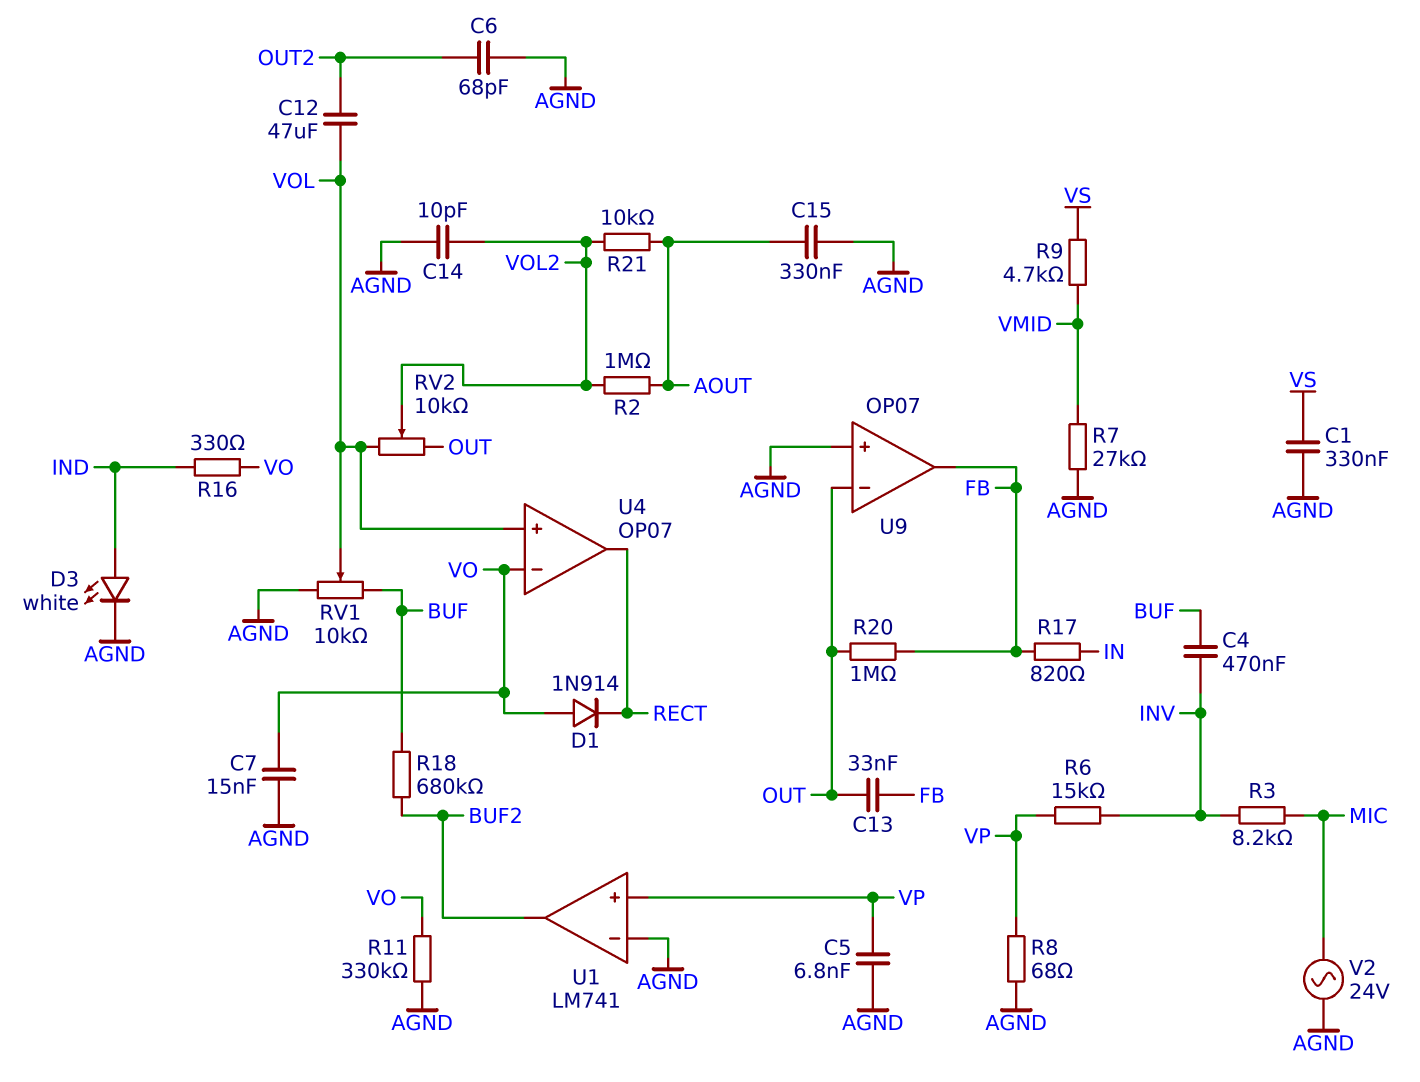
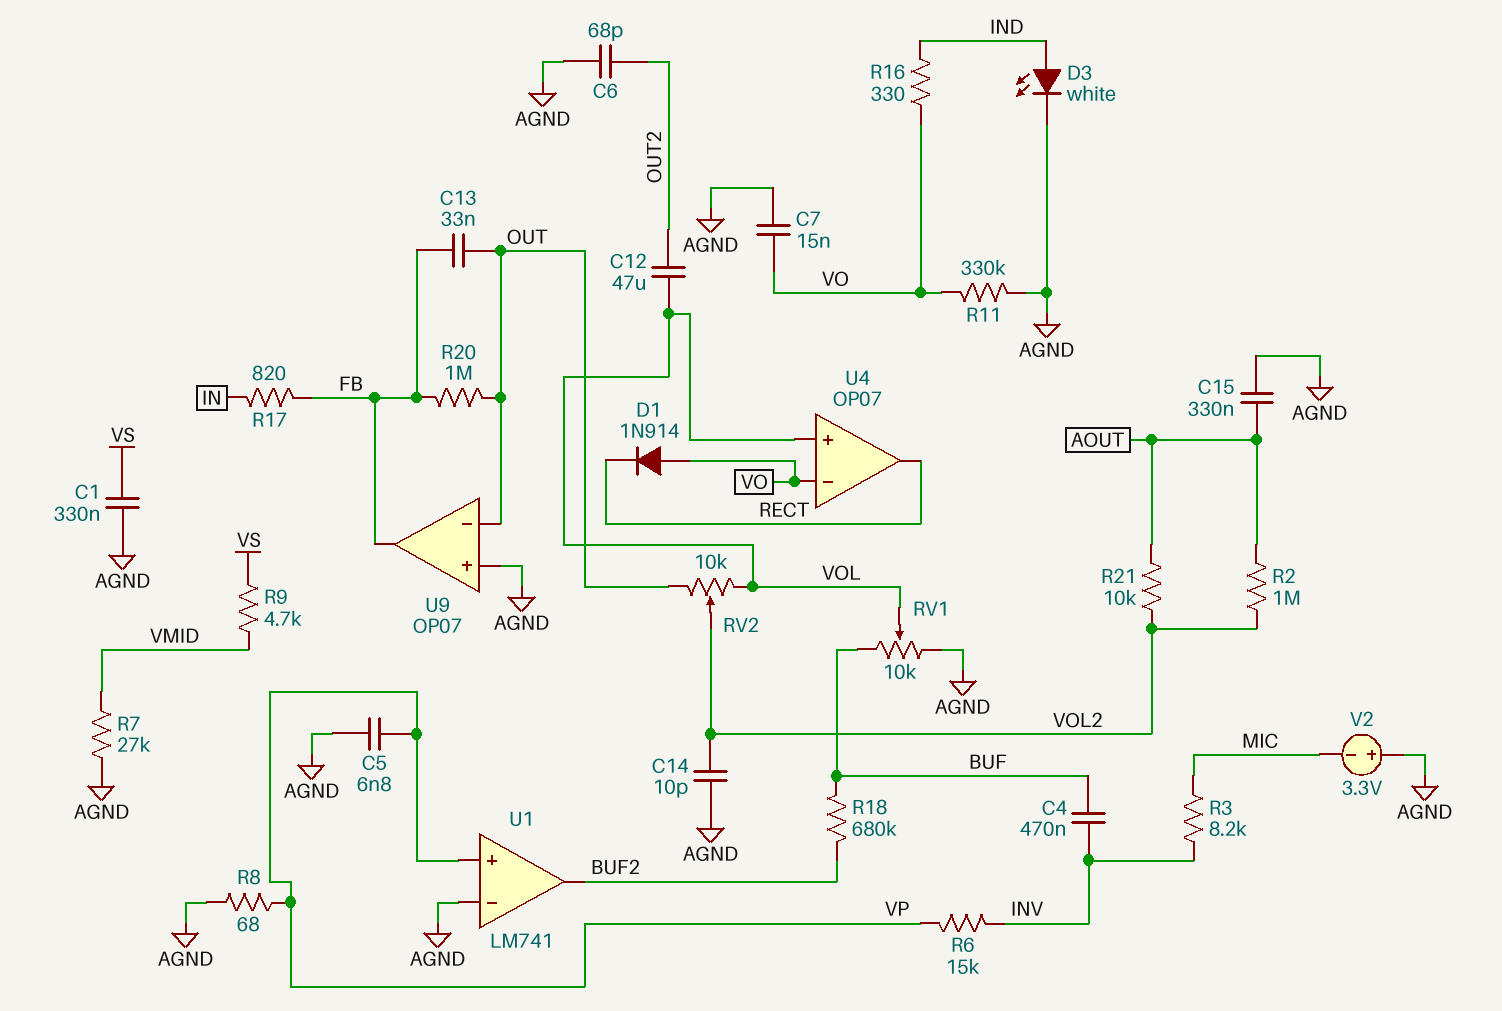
V2: AC 24V (AGND, MIC) -> 3.3V (plus AGND, minus MIC)

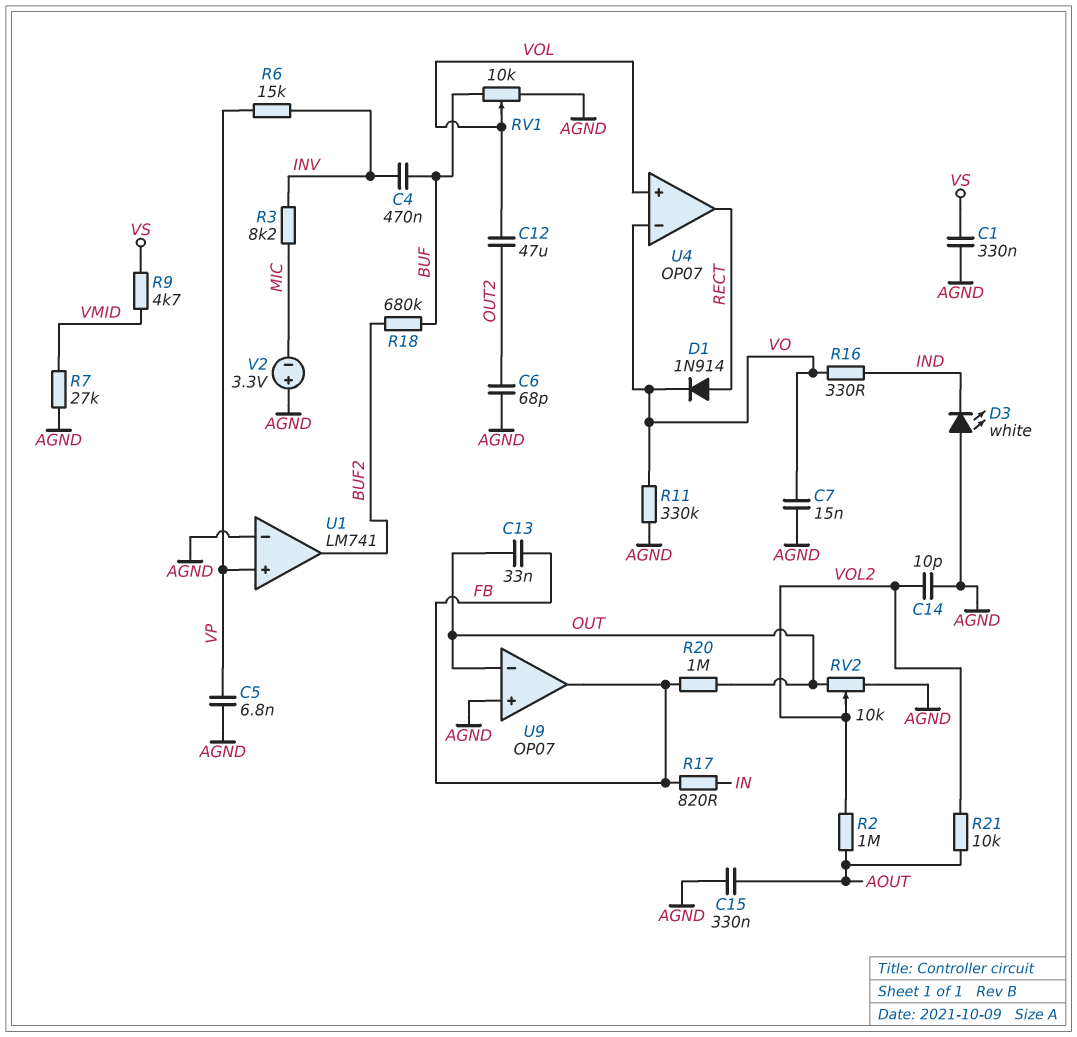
D1: diode 1N914 (A VO, K RECT) -> diode 1N914 (A RECT, K VO)
D3: LED white (A IND, K AGND) -> LED white (A AGND, K IND)
R8: 68 (AGND, VP) -> none
RV2: 10k (OUT, VOL, wiper VOL2) -> 10k (AGND, OUT, wiper VOL2)

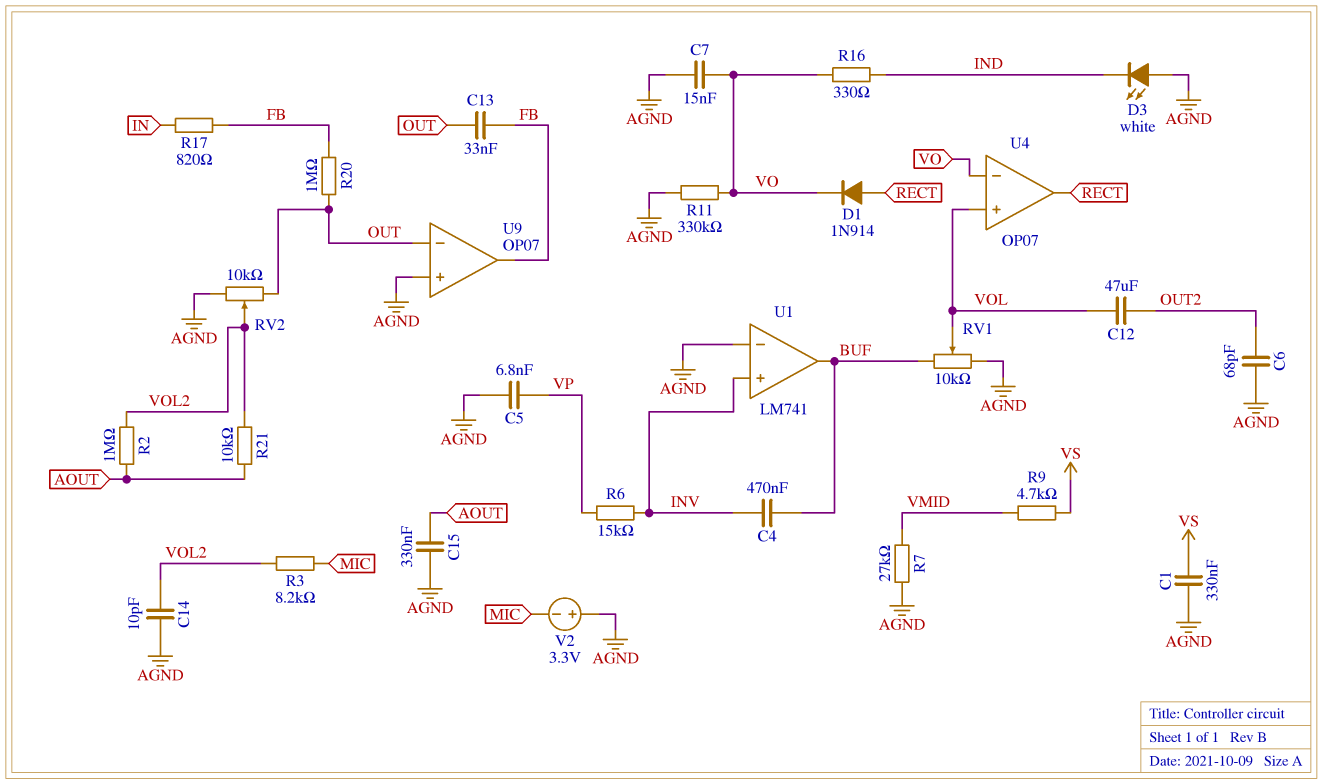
R3: 8.2k (INV, MIC) -> 8.2k (MIC, VOL2)
R18: 680k (BUF, BUF2) -> none
U1 pin in+: VP -> INV
U1 pin out: BUF2 -> BUF

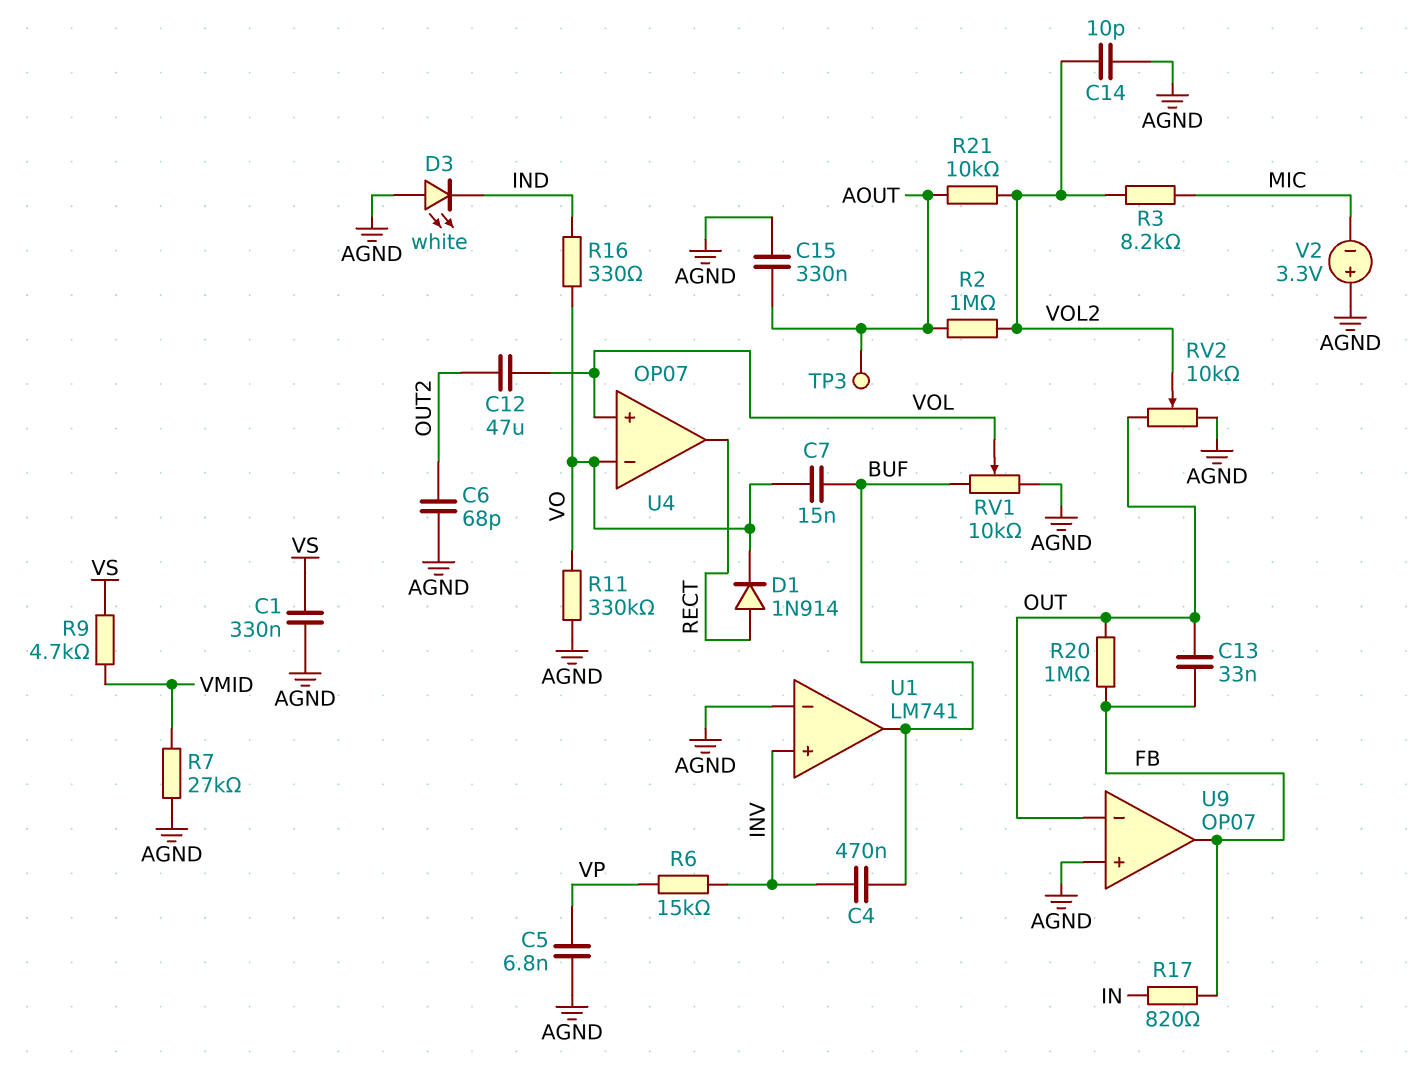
C7: 15nF (AGND, VO) -> 15nF (BUF, VO)
TP3: none -> test point (AOUT)

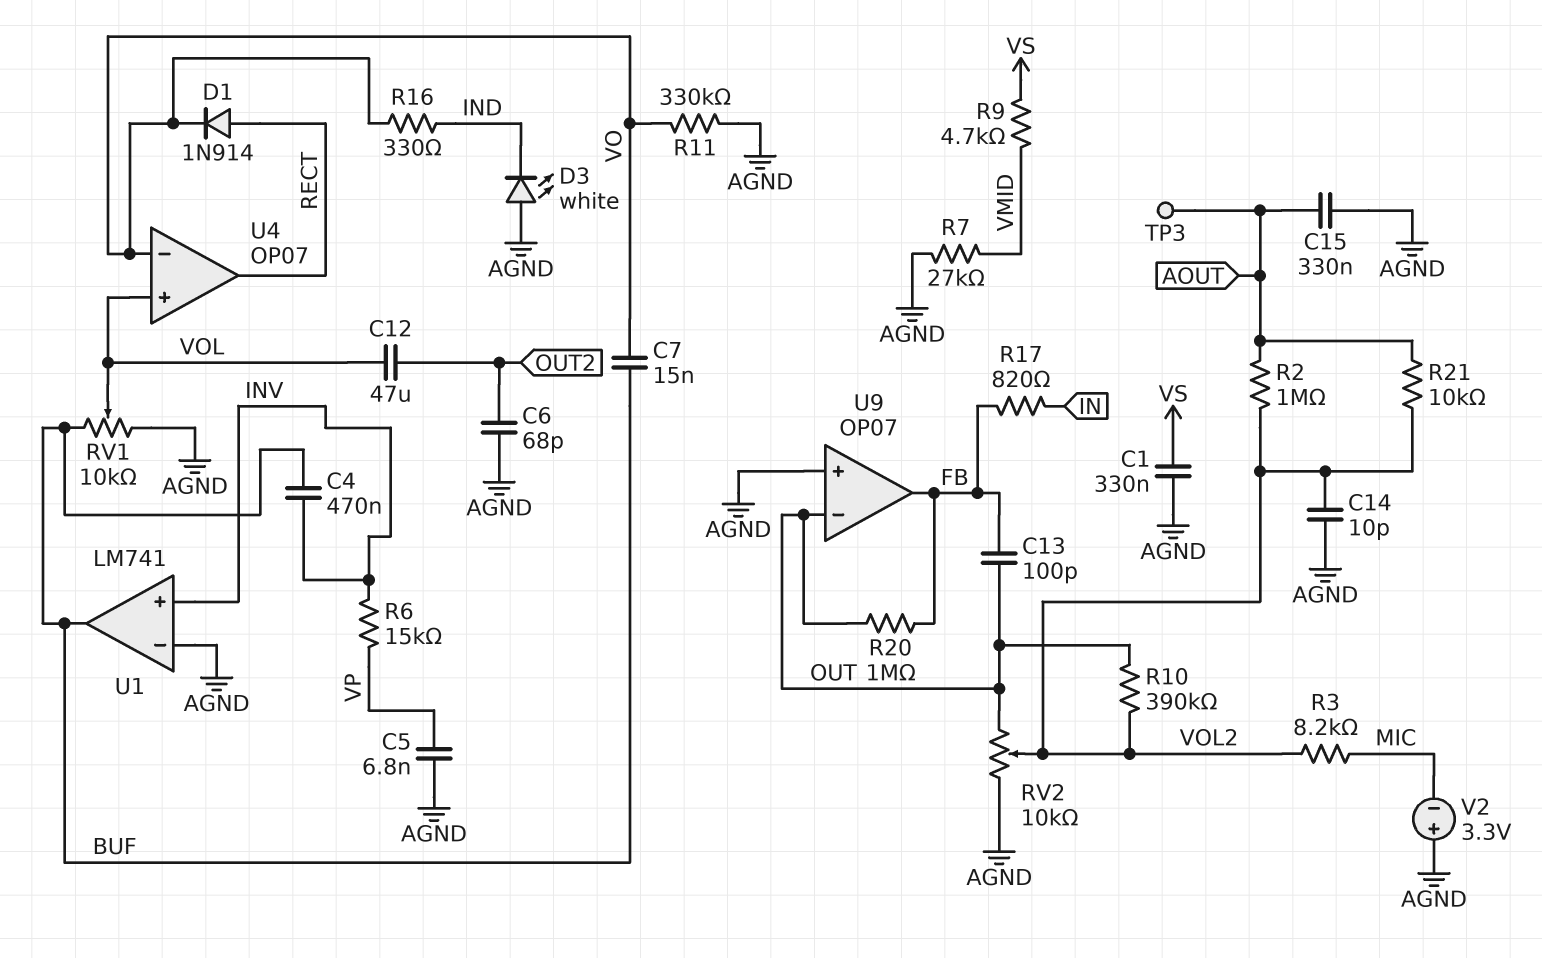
C13: 33nF (FB, OUT) -> 100pF (FB, OUT)
R10: none -> 390k (OUT, VOL2)

